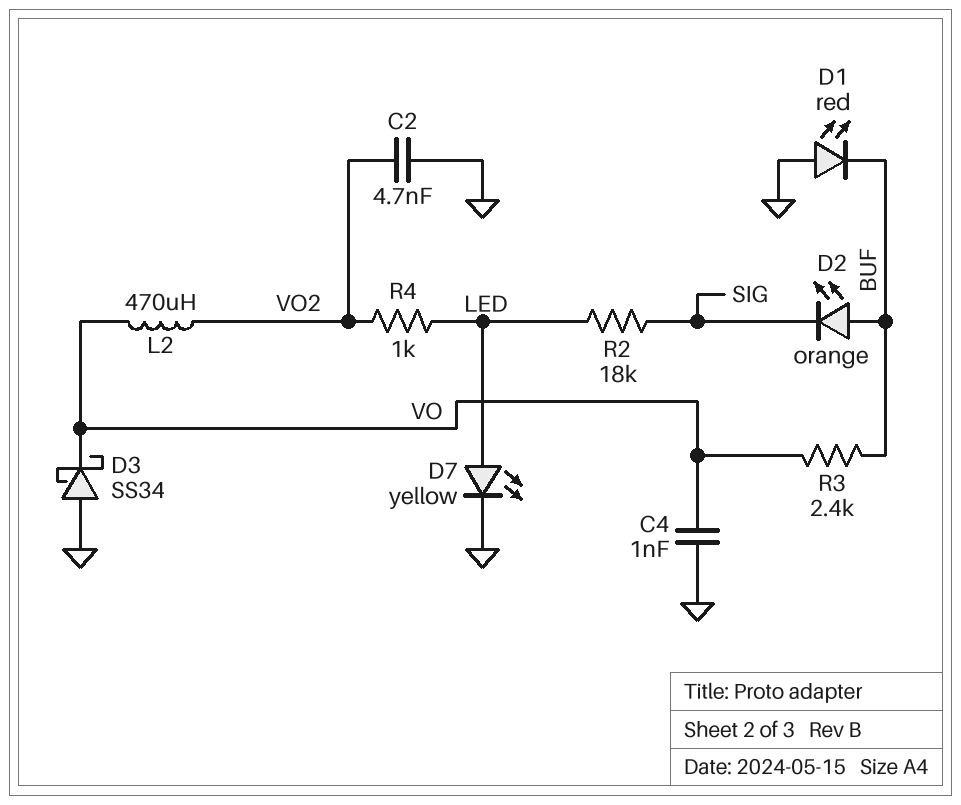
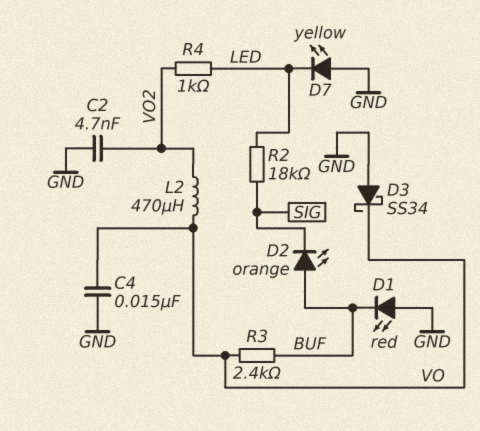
C4: 1nF (GND, VO) -> 15nF (GND, VO)
D7: LED yellow (A LED, K GND) -> LED yellow (A GND, K LED)

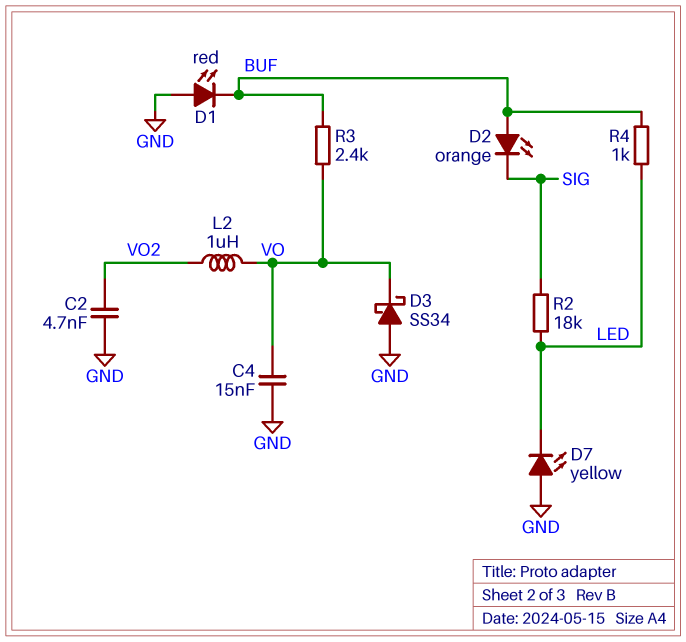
L2: 470uH (VO, VO2) -> 1uH (VO, VO2)
R4: 1k (LED, VO2) -> 1k (BUF, LED)

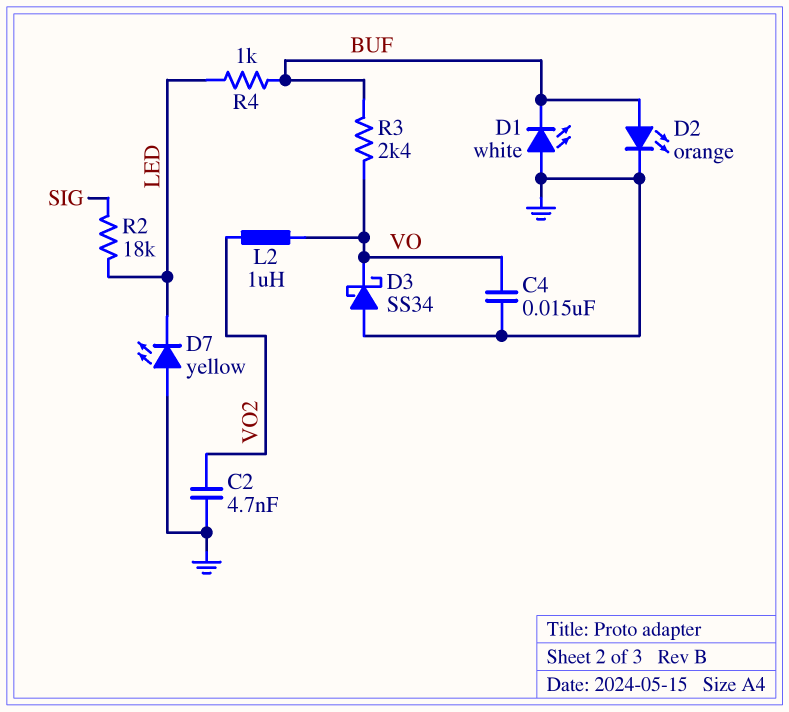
D1: LED red (A GND, K BUF) -> LED white (A GND, K BUF)
D2: LED orange (A BUF, K SIG) -> LED orange (A BUF, K GND)

